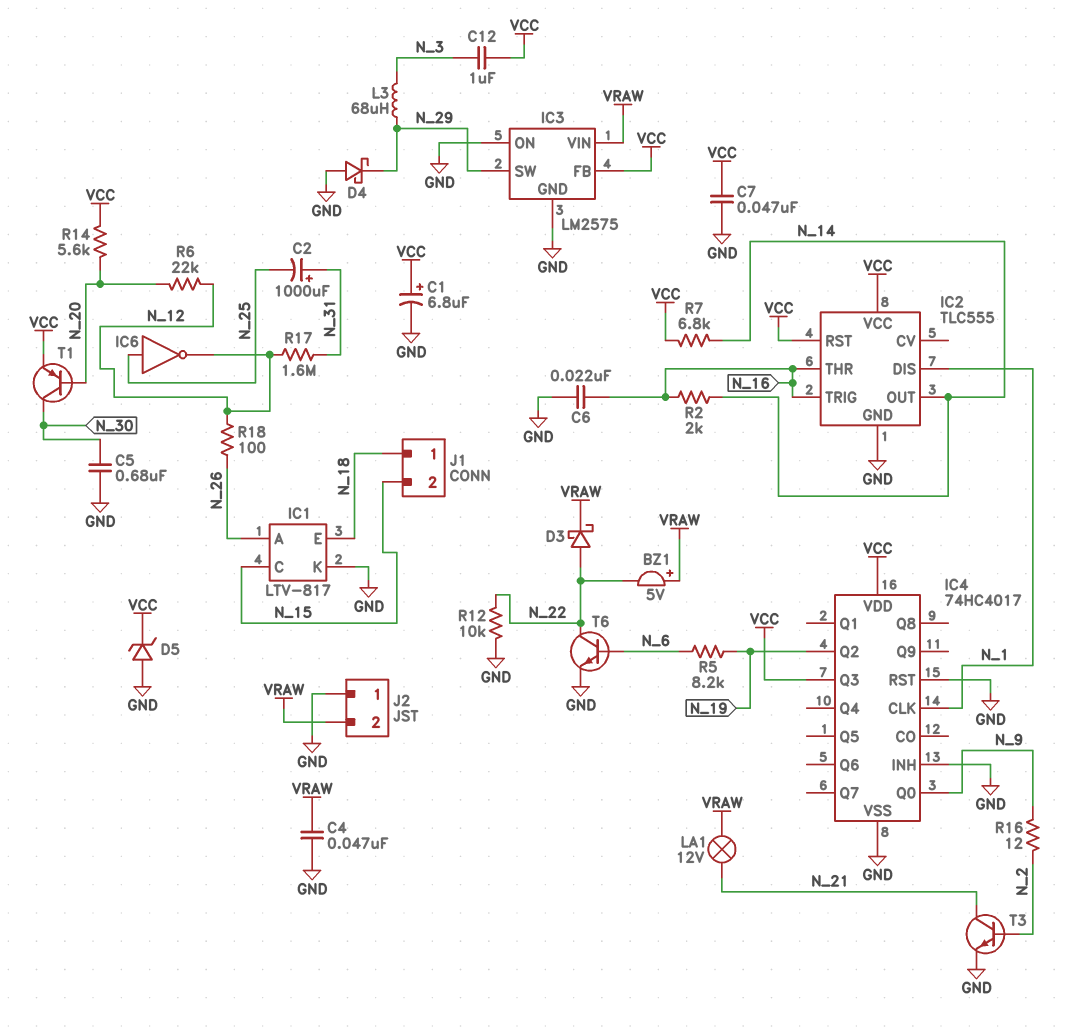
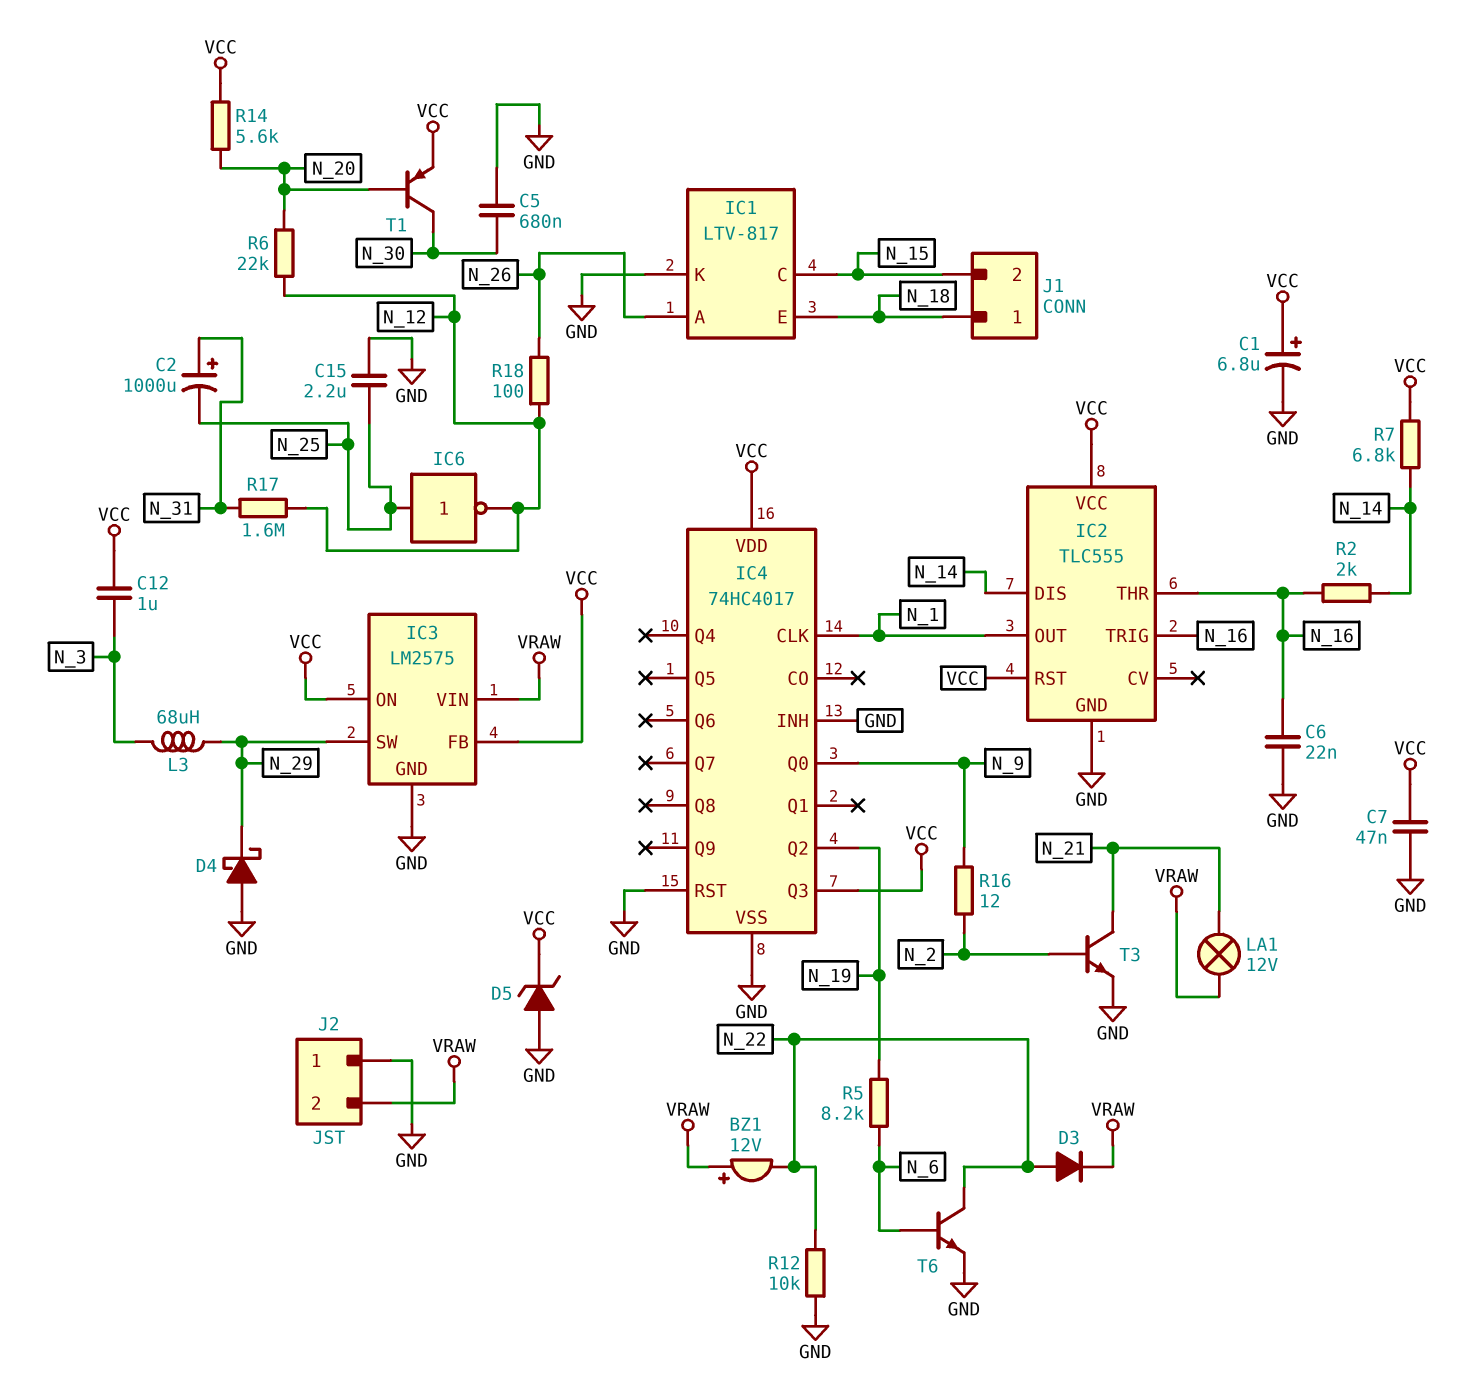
BZ1: buzzer 5V (plus VRAW, minus N_22) -> buzzer 12V (plus VRAW, minus N_22)
C4: 47nF (GND, VRAW) -> none
C15: none -> 2.2uF (GND, N_25)
D3: schottky (A N_22, K VRAW) -> diode (A N_22, K VRAW)
IC2 pin DIS: N_1 -> N_14
IC2 pin OUT: N_14 -> N_1
IC3 pin ON: GND -> VCC

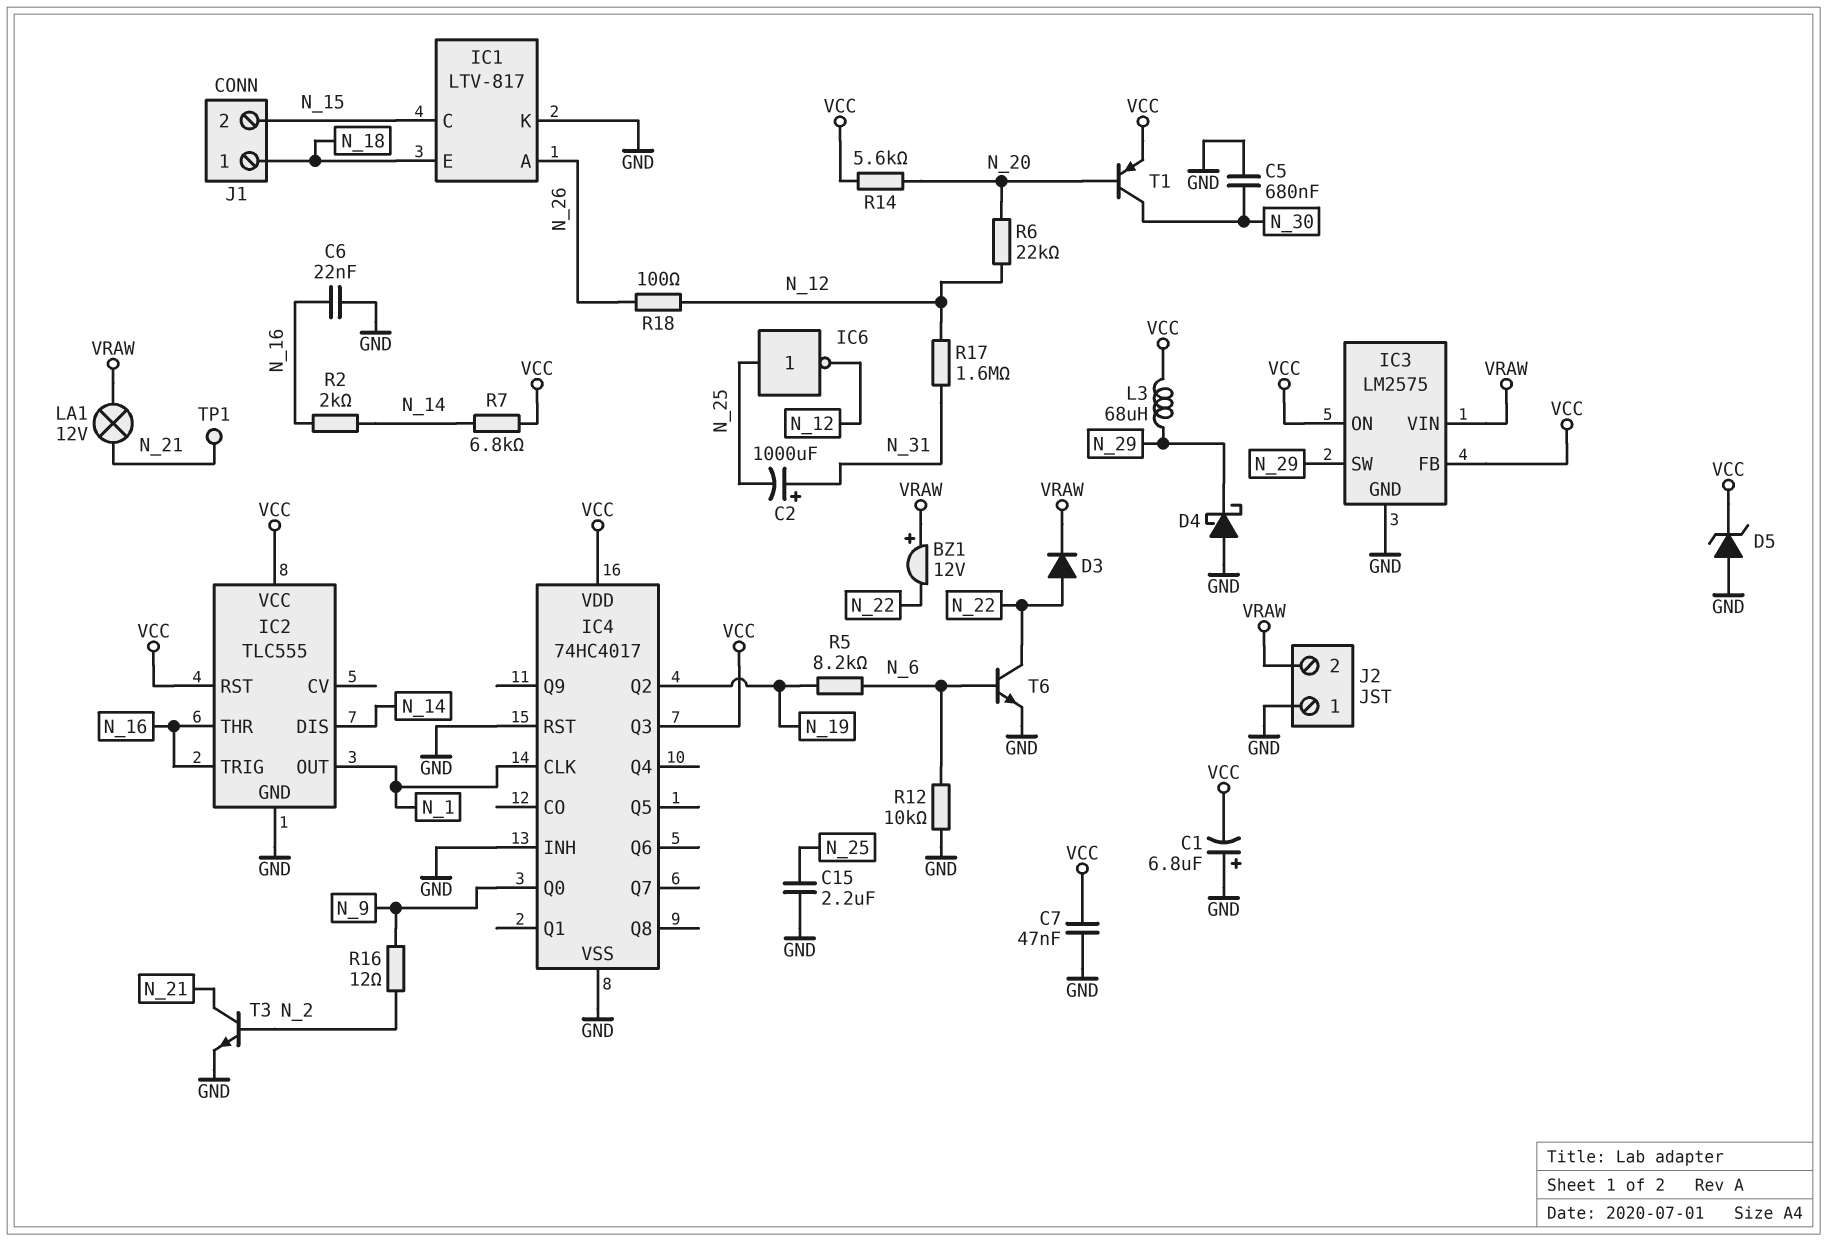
C1: 6.8uF (plus VCC, minus GND) -> 6.8uF (plus GND, minus VCC)
C12: 1uF (N_3, VCC) -> none
L3: 68uH (N_3, N_29) -> 68uH (N_29, VCC)
R12: 10k (GND, N_22) -> 10k (GND, N_6)
TP1: none -> test point (N_21)

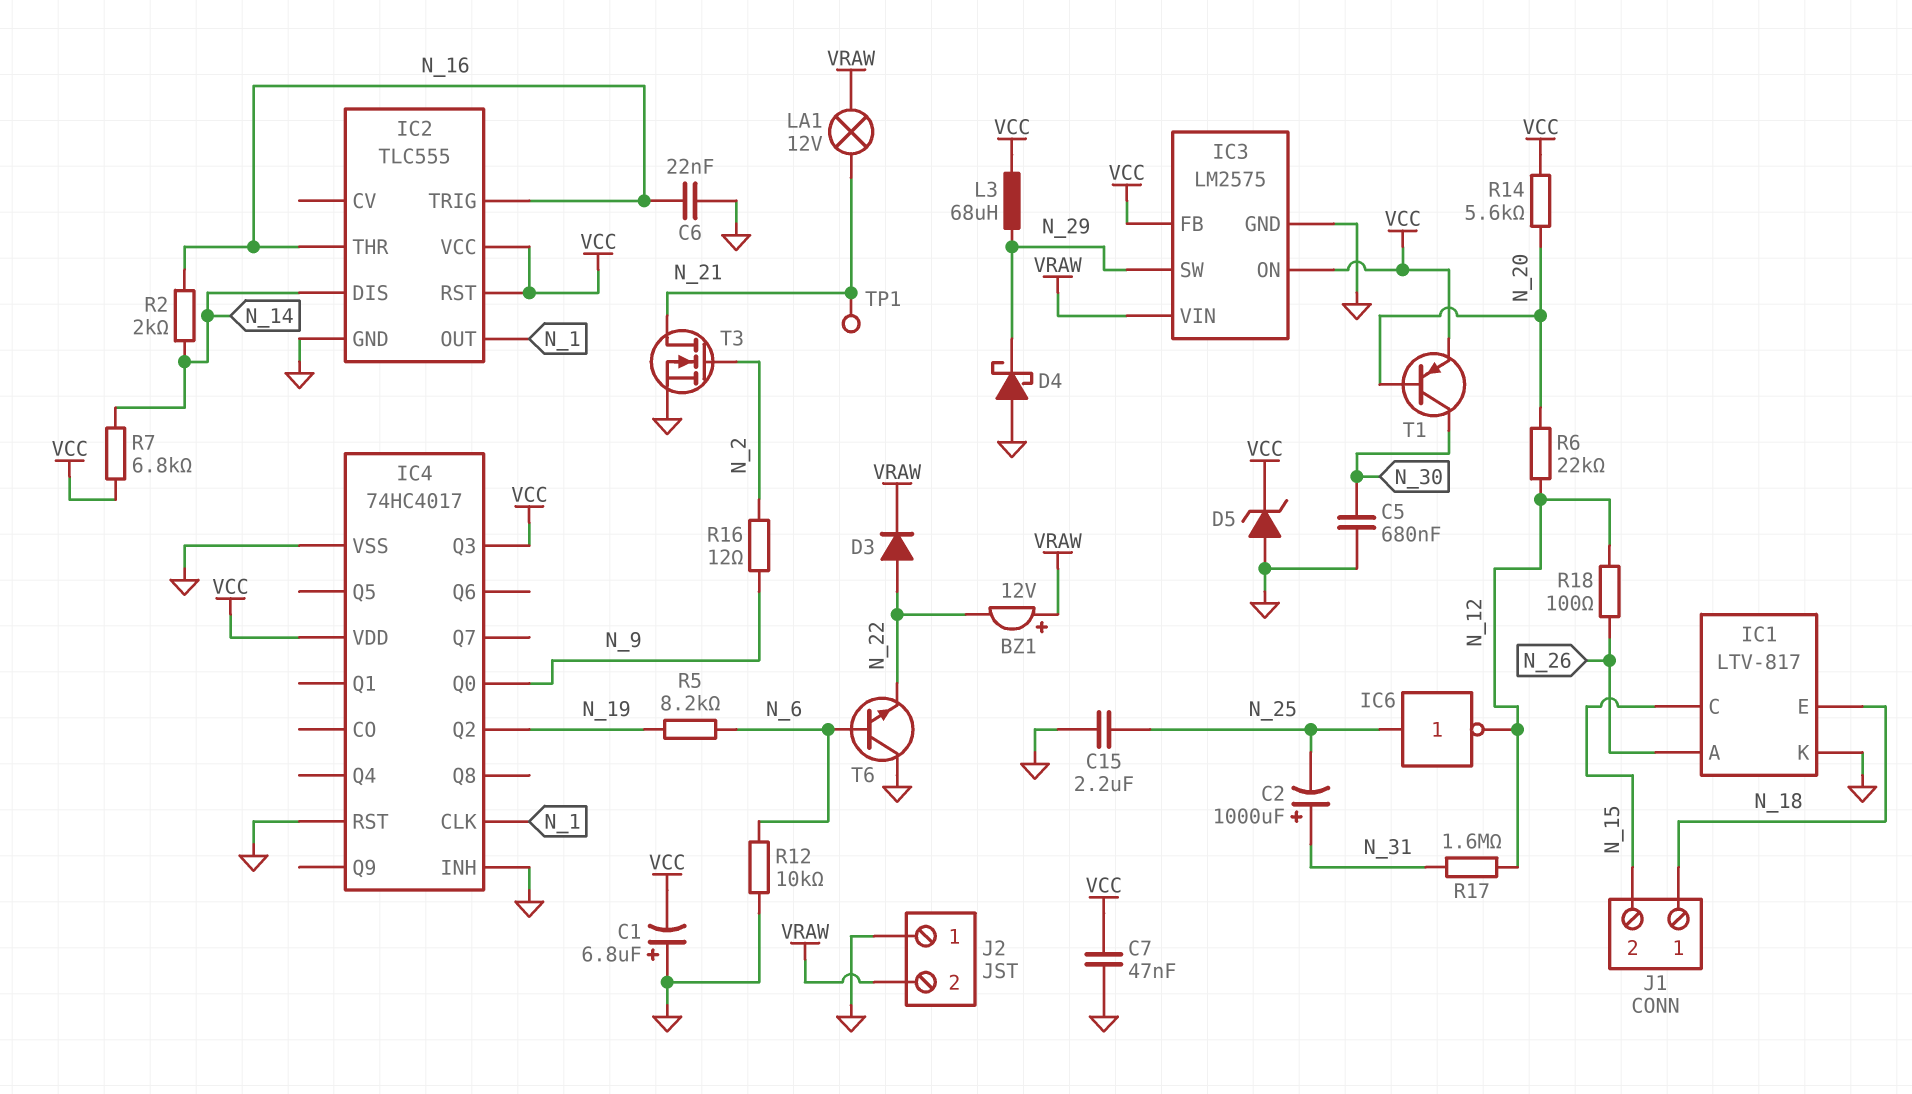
T3: NPN (B N_2, C N_21, E GND) -> NMOS (G N_2, D N_21, S GND)
T6: NPN (B N_6, C N_22, E GND) -> NPN (B N_6, C GND, E N_22)

